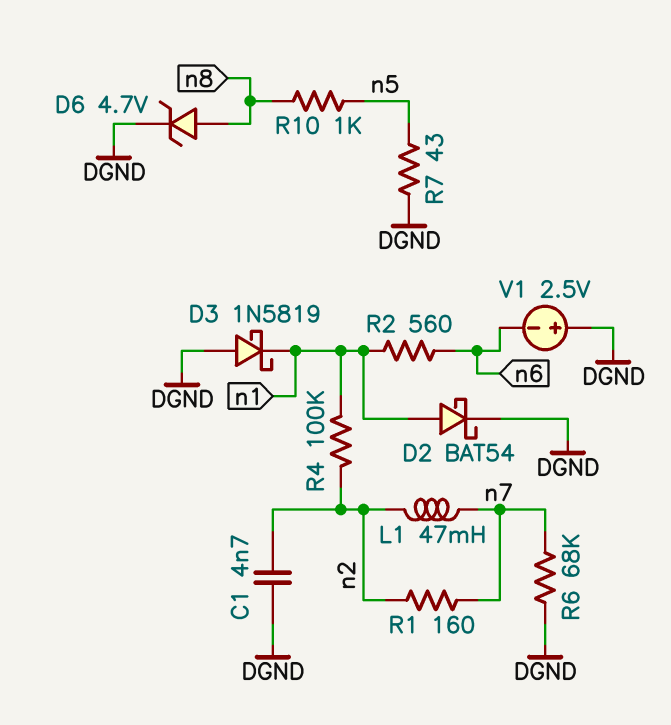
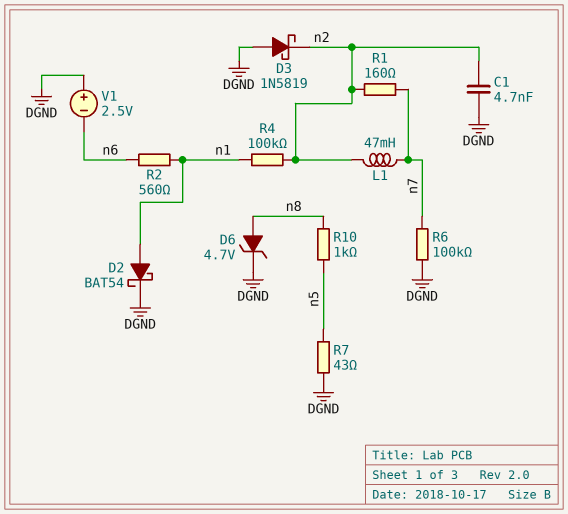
D3: schottky 1N5819 (A DGND, K n1) -> schottky 1N5819 (A DGND, K n2)
R6: 68k (DGND, n7) -> 100k (DGND, n7)

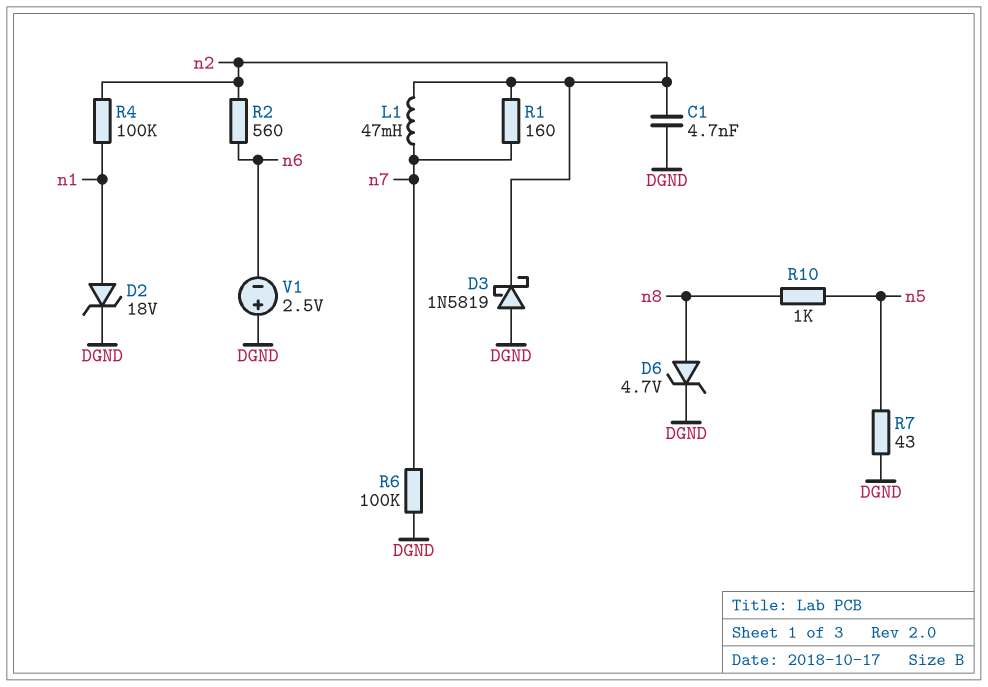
D2: schottky BAT54 (A n1, K DGND) -> zener 18V (A n1, K DGND)
R2: 560 (n1, n6) -> 560 (n2, n6)

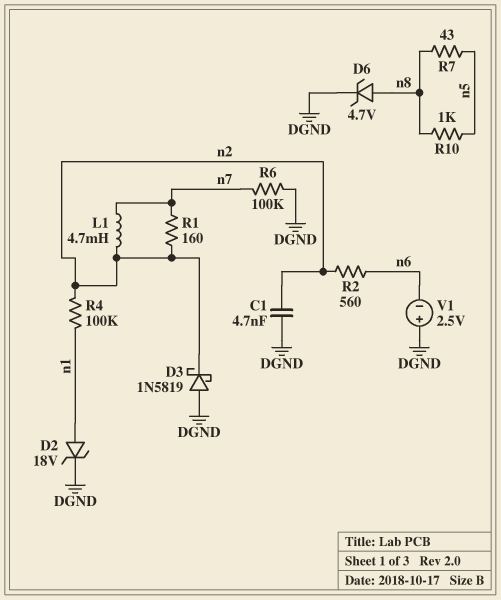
L1: 47mH (n2, n7) -> 4.7mH (n2, n7)
R7: 43 (DGND, n5) -> 43 (n5, n8)

